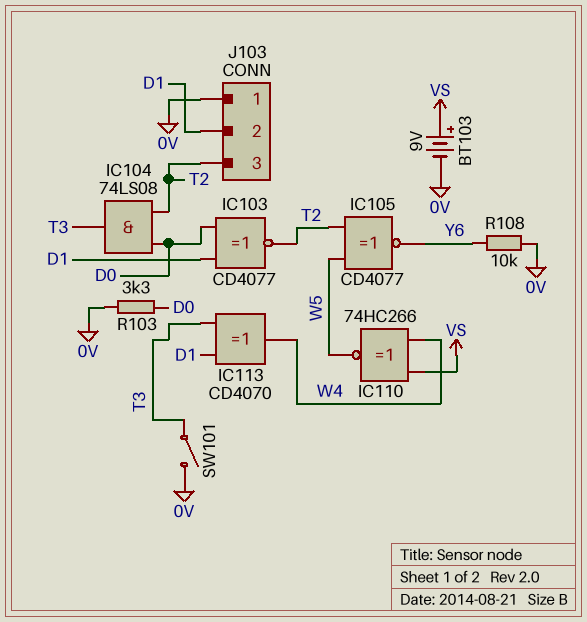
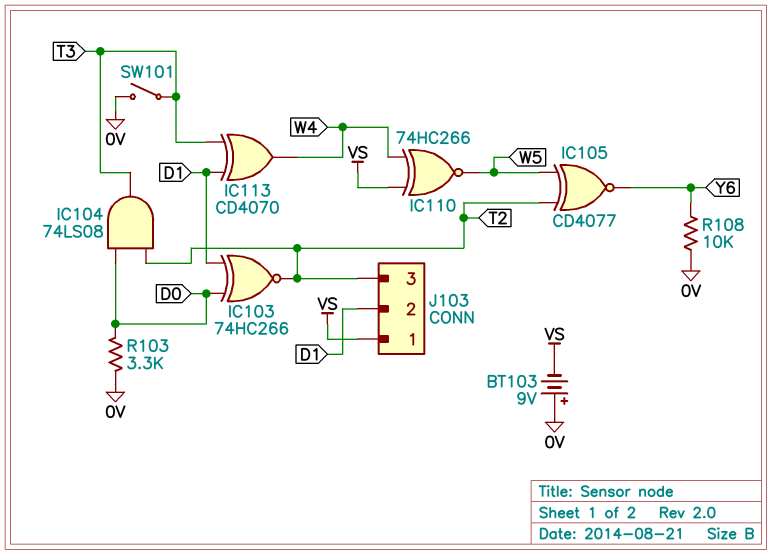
BT103: 9V (plus VS, minus 0V) -> 9V (plus 0V, minus VS)
IC103: XNOR CD4077 (in D0, in D1, out T2) -> XNOR 74HC266 (in D0, in D1, out T2)
J103 pin 1: 0V -> VS

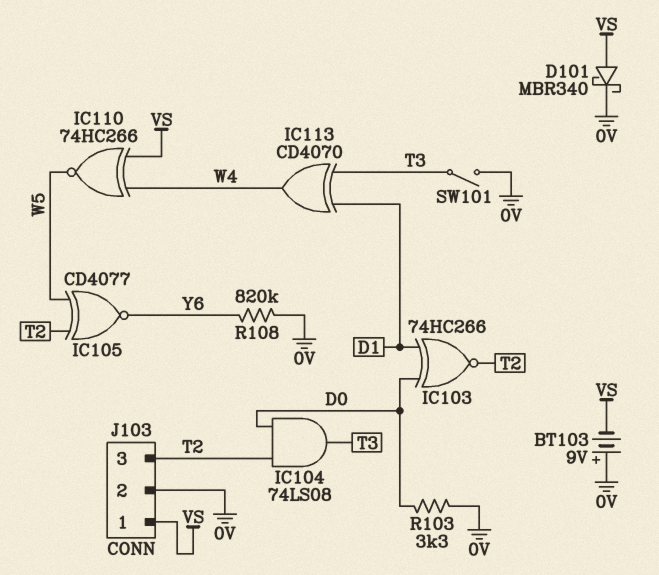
D101: none -> schottky MBR340 (A VS, K 0V)
J103 pin 2: D1 -> 0V
R108: 10k (0V, Y6) -> 820k (0V, Y6)

